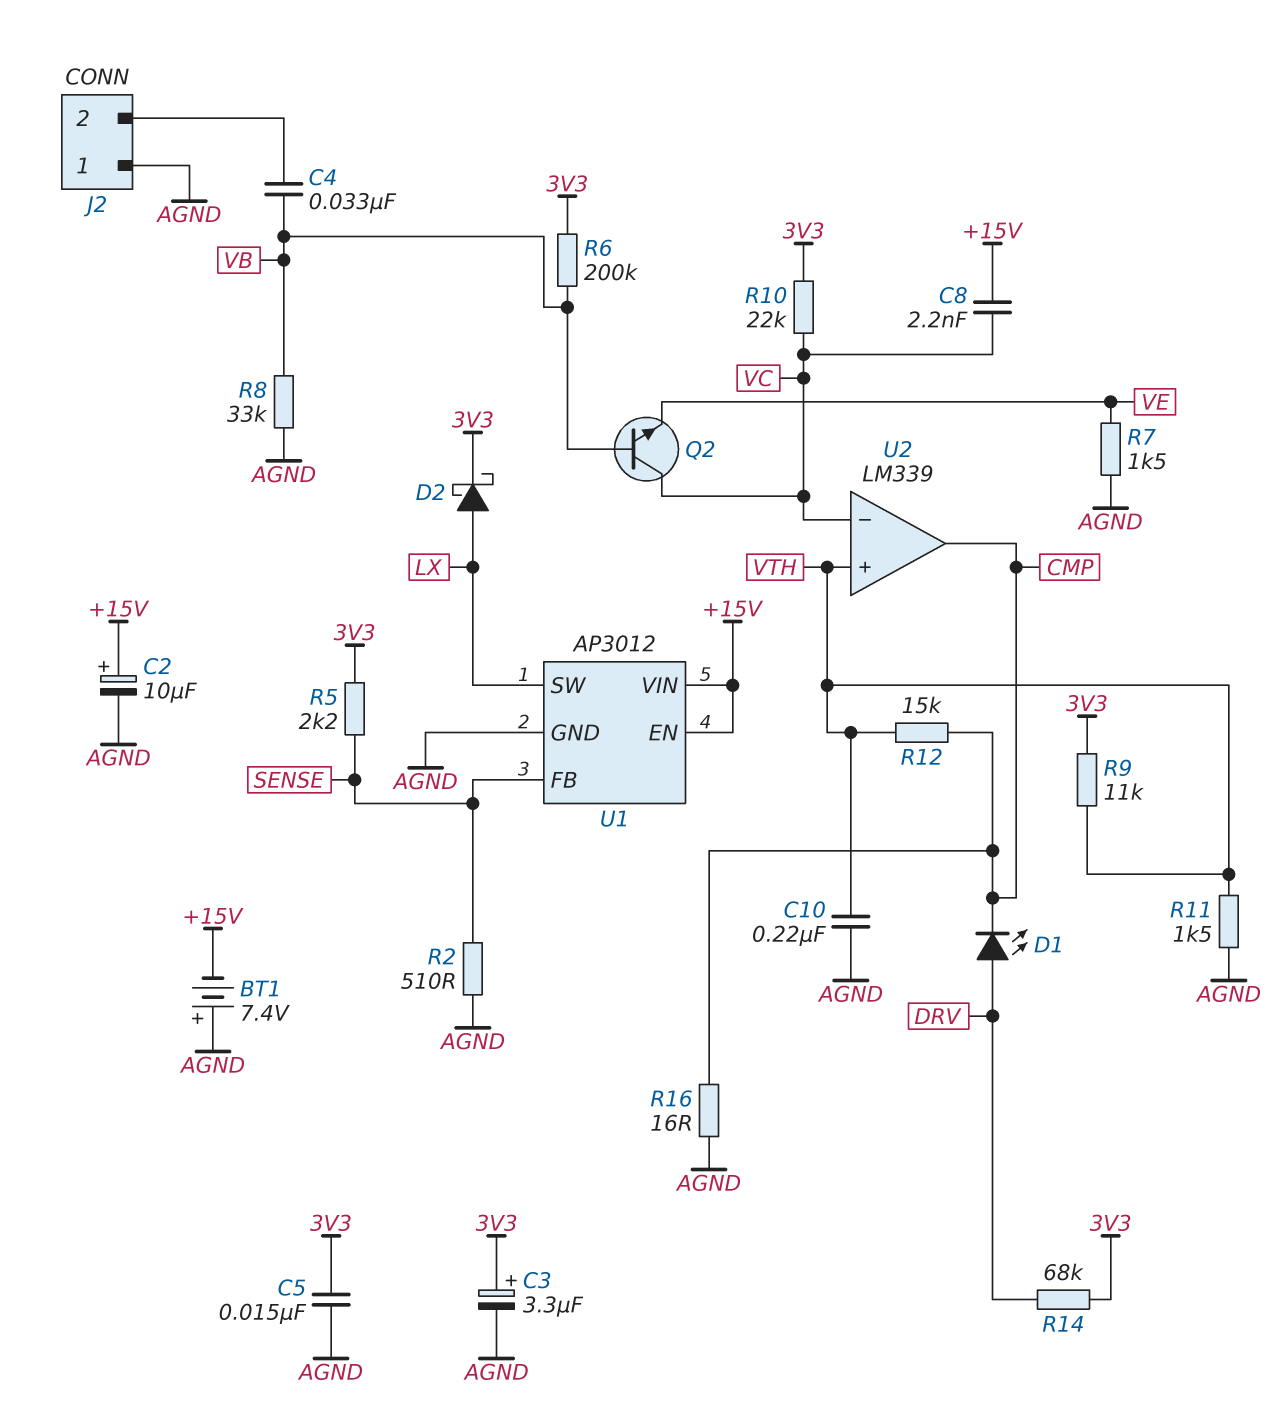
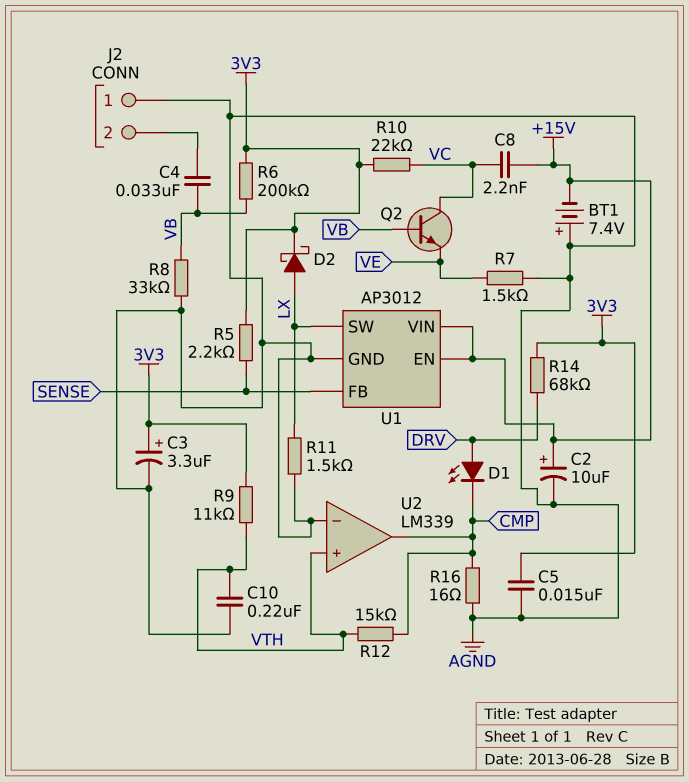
R2: 510 (AGND, SENSE) -> none
R11: 1.5k (AGND, VTH) -> 1.5k (AGND, LX)
U2 pin in-: VC -> AGND

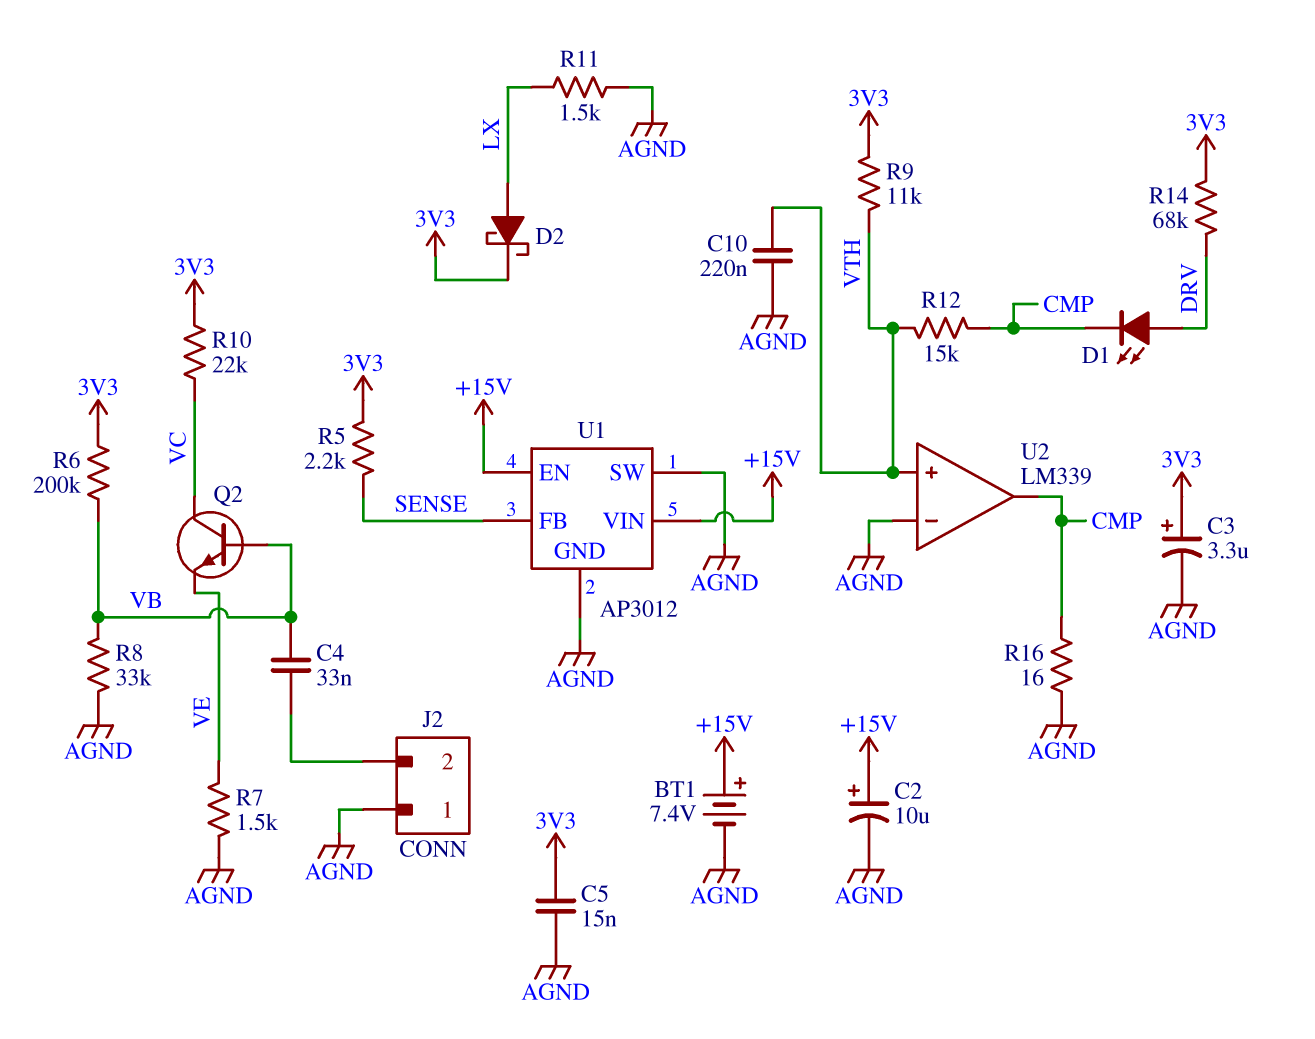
BT1: 7.4V (plus AGND, minus +15V) -> 7.4V (plus +15V, minus AGND)
C8: 2.2nF (+15V, VC) -> none
U1 pin SW: LX -> AGND

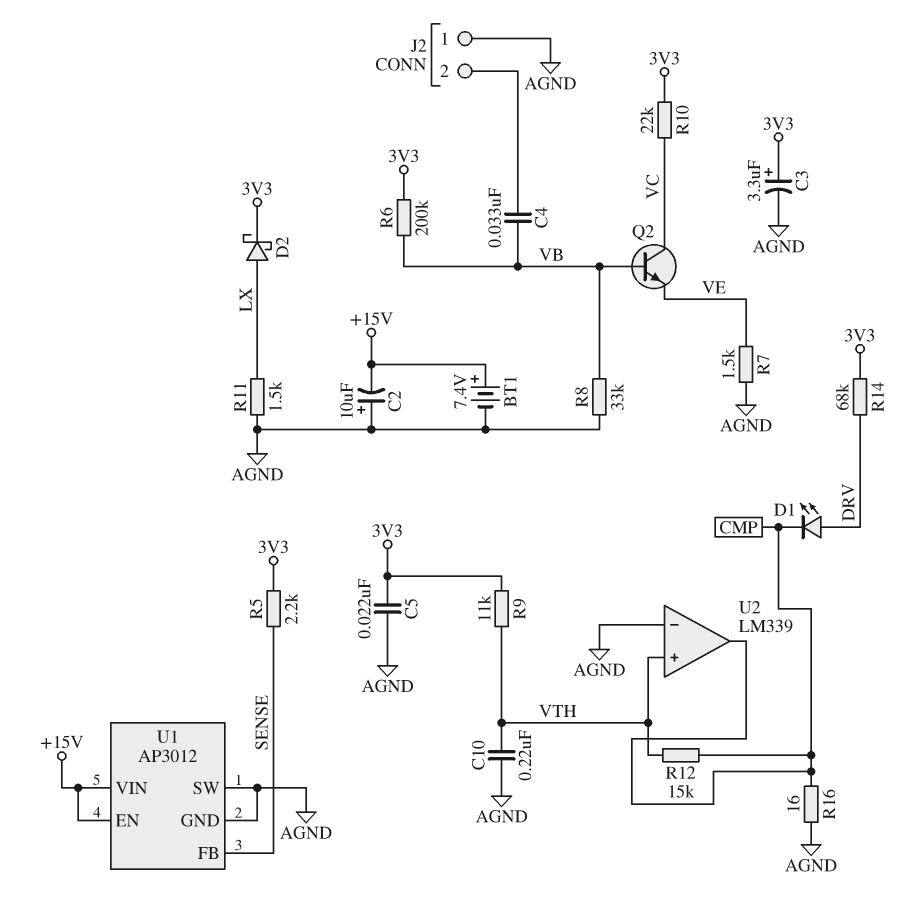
C2: 10uF (plus +15V, minus AGND) -> 10uF (plus AGND, minus +15V)
C5: 15nF (3V3, AGND) -> 22nF (3V3, AGND)

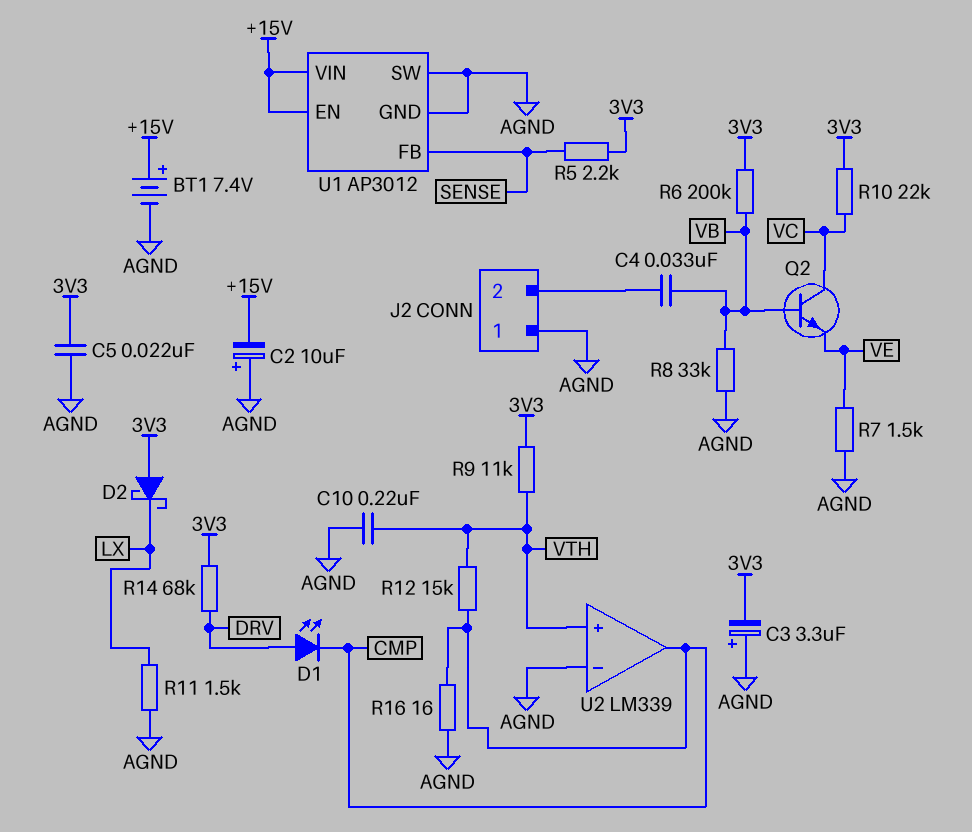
C3: 3.3uF (plus 3V3, minus AGND) -> 3.3uF (plus AGND, minus 3V3)
D2: schottky (A LX, K 3V3) -> schottky (A 3V3, K LX)

